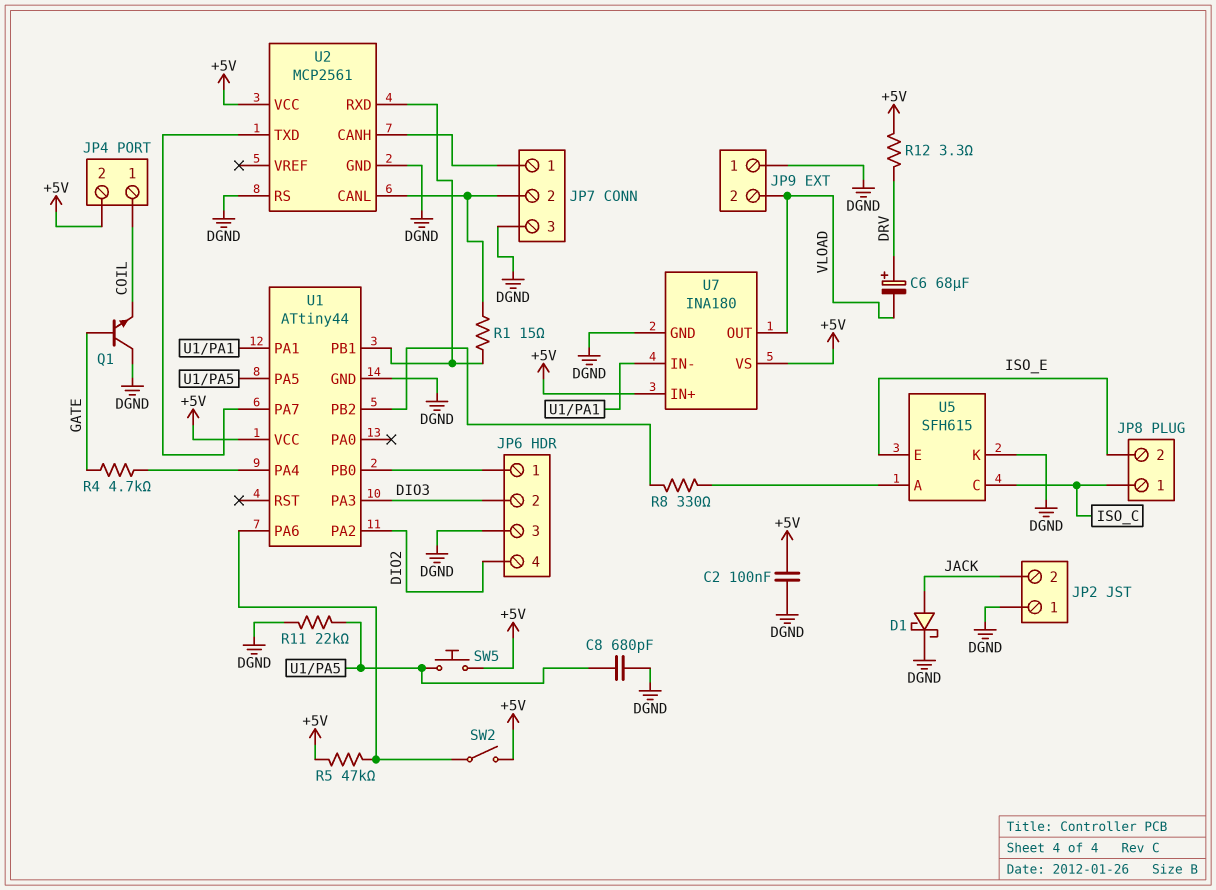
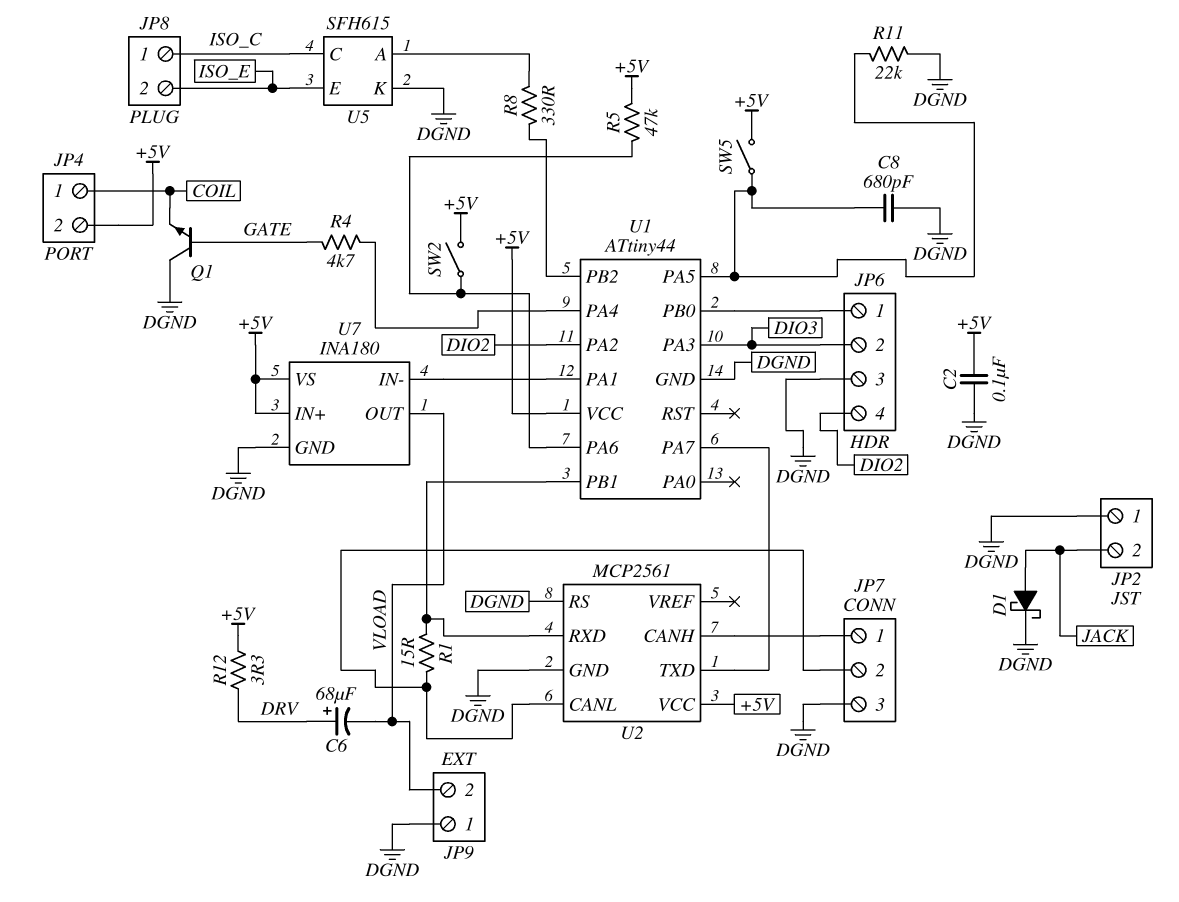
SW5: button (+5V, U1/PA5) -> switch (+5V, U1/PA5)

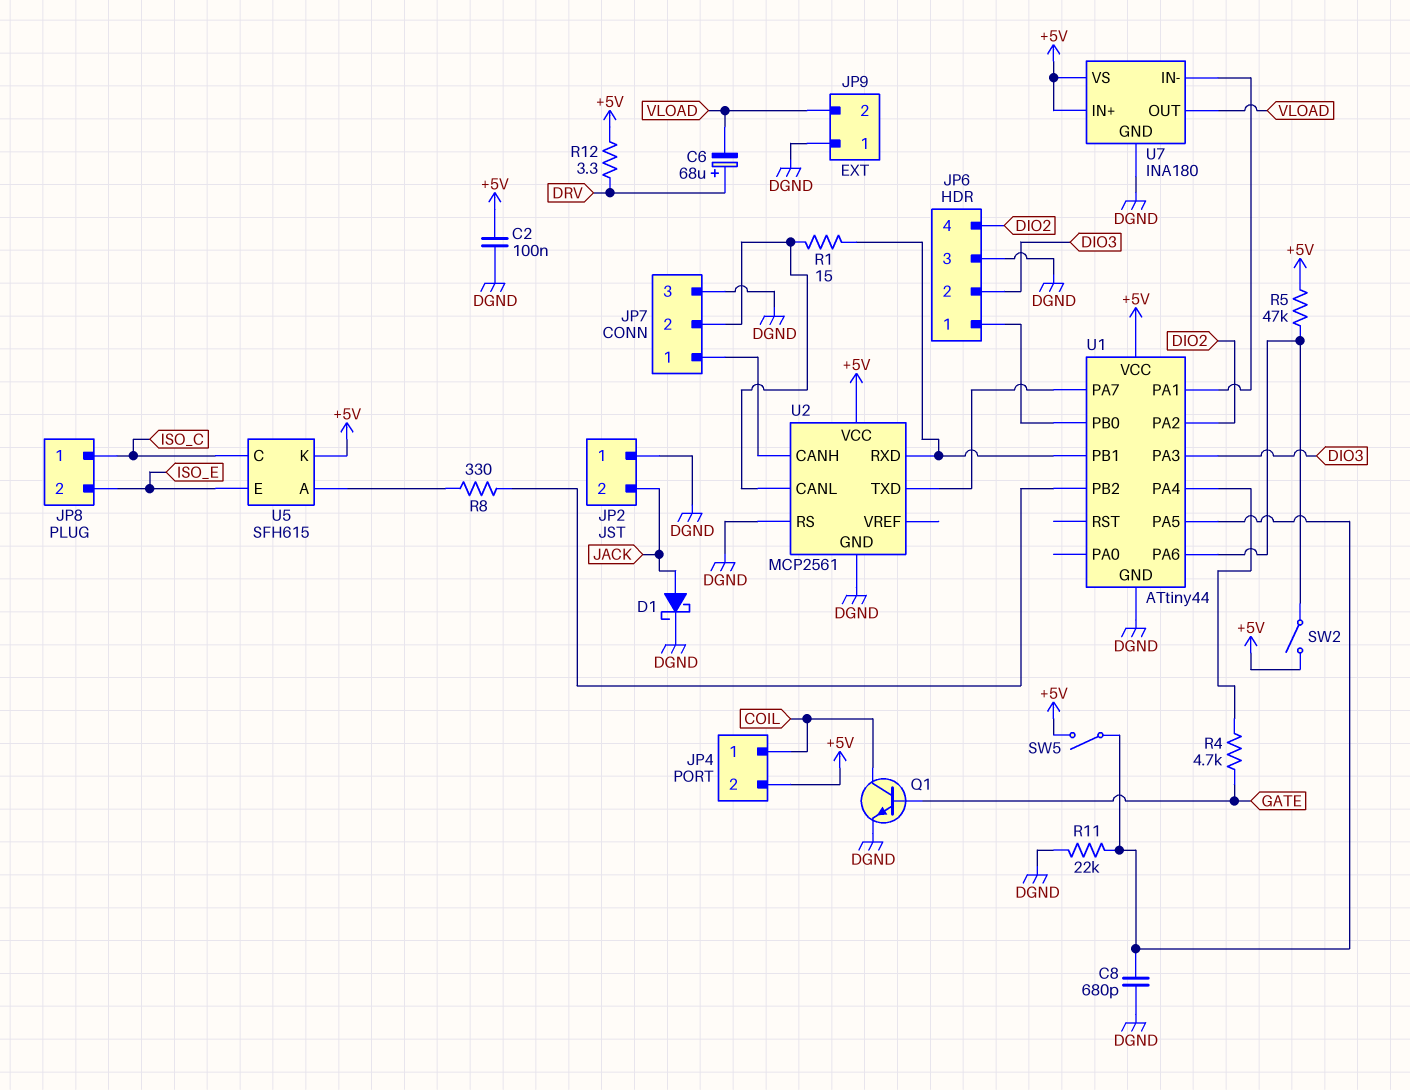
Q1: NPN (B GATE, C DGND, E COIL) -> NPN (B GATE, C COIL, E DGND)
U5 pin K: DGND -> +5V

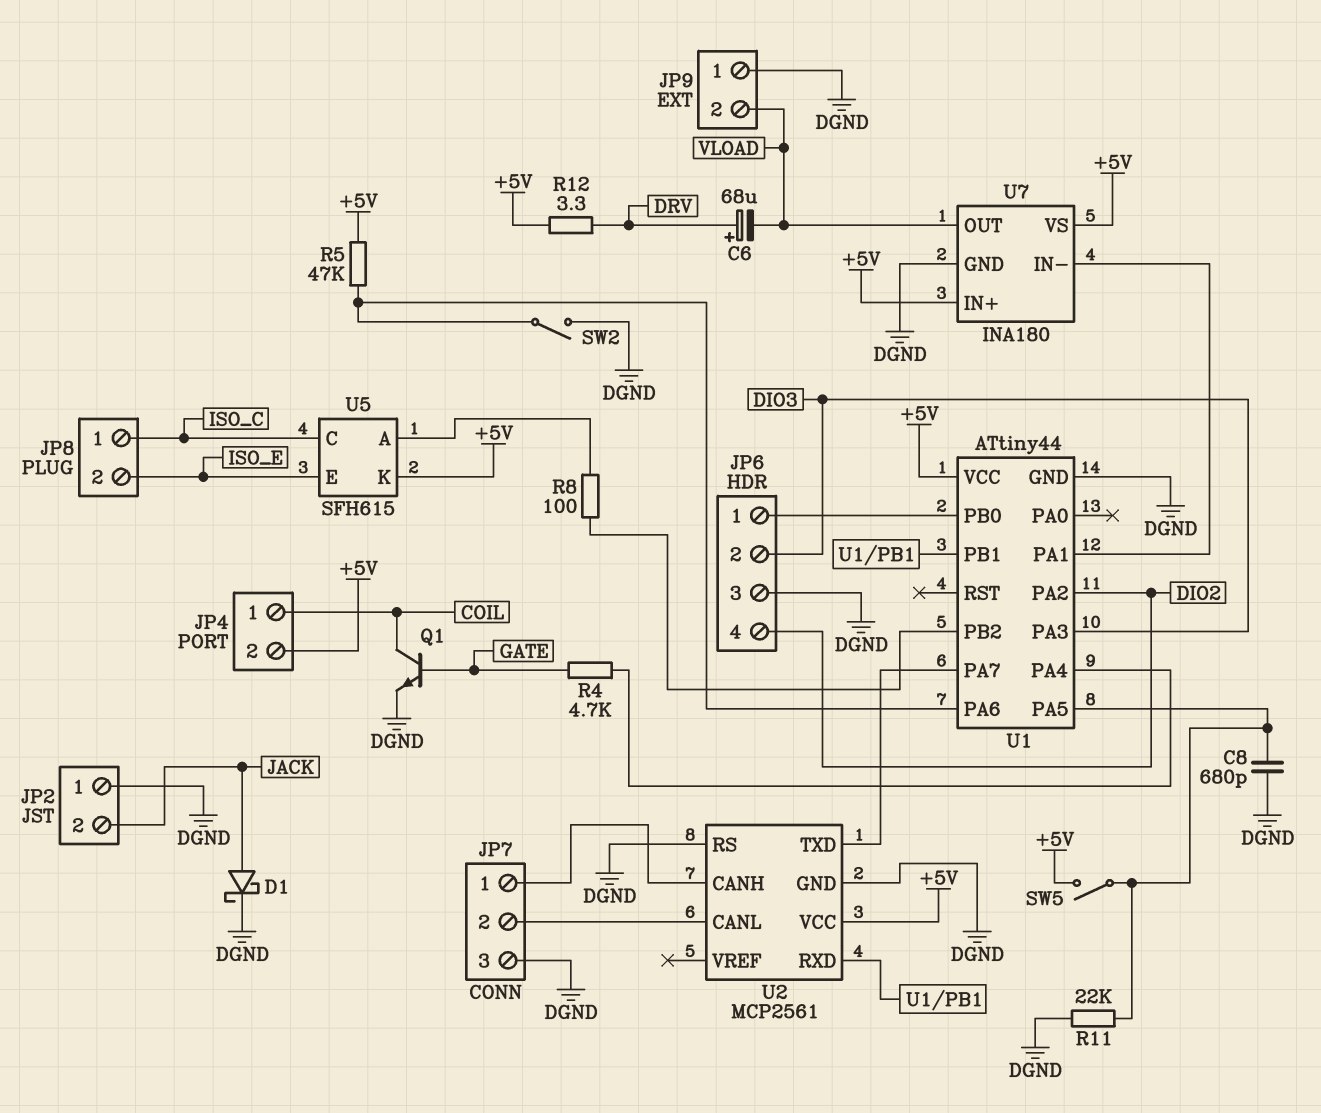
C2: 100nF (+5V, DGND) -> none
R1: 15 (JP7/2, U1/PB1) -> none
R8: 330 (U1/PB2, U5/A) -> 100 (U1/PB2, U5/A)
SW2: switch (+5V, U1/PA6) -> switch (DGND, U1/PA6)

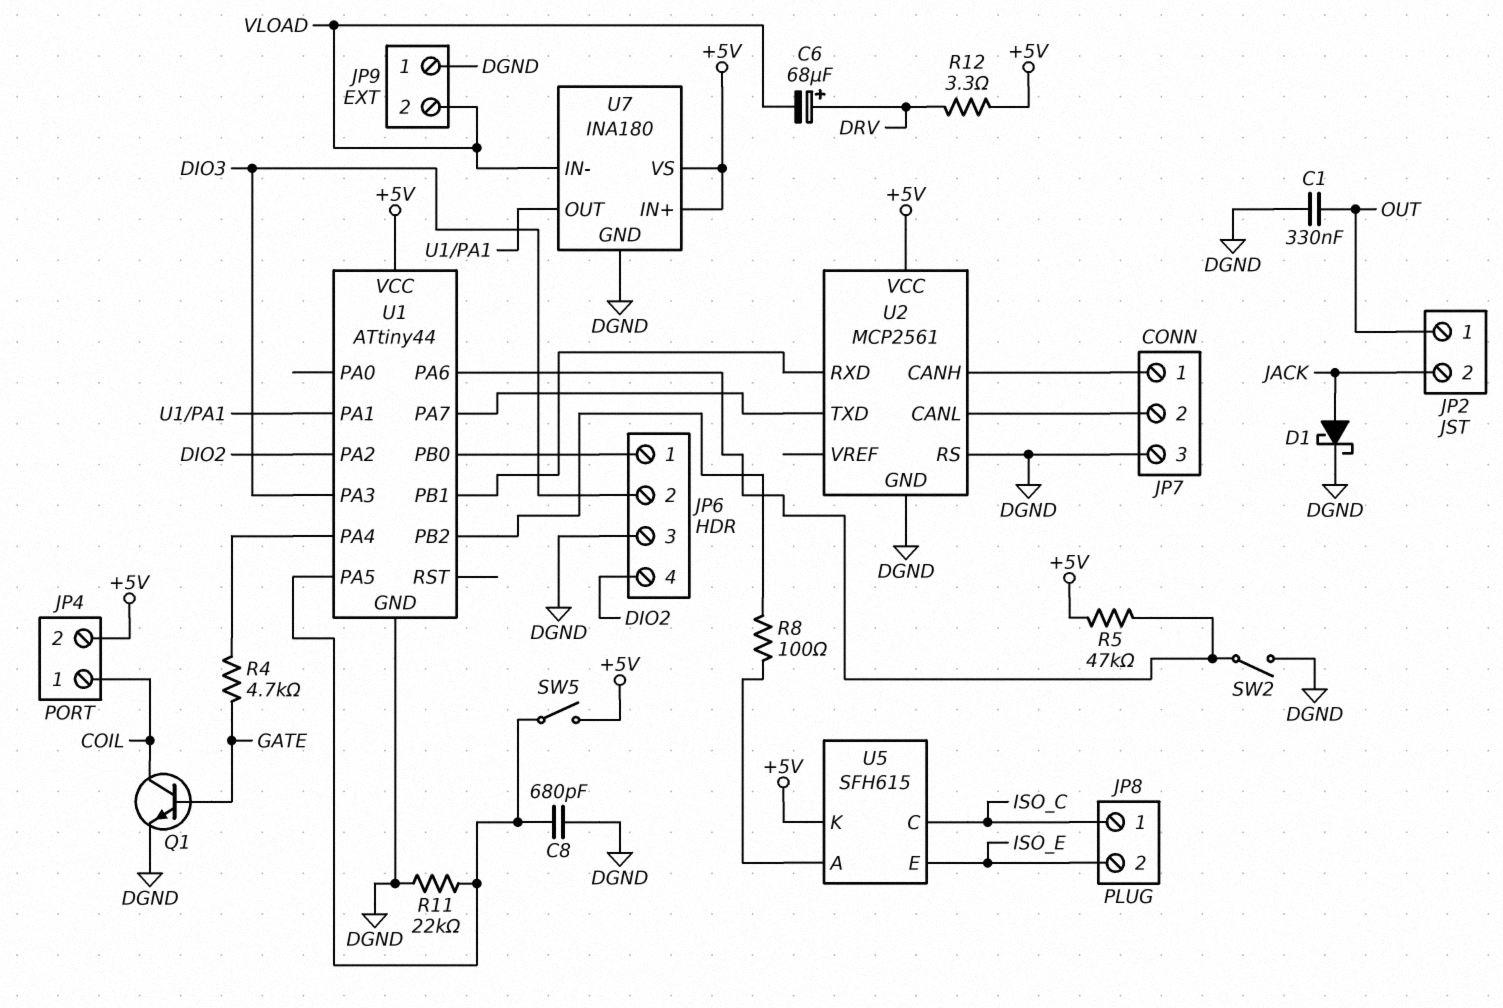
C1: none -> 330nF (DGND, OUT)
JP2 pin 1: DGND -> OUT
U7 pin IN-: U1/PA1 -> VLOAD
U7 pin OUT: VLOAD -> U1/PA1

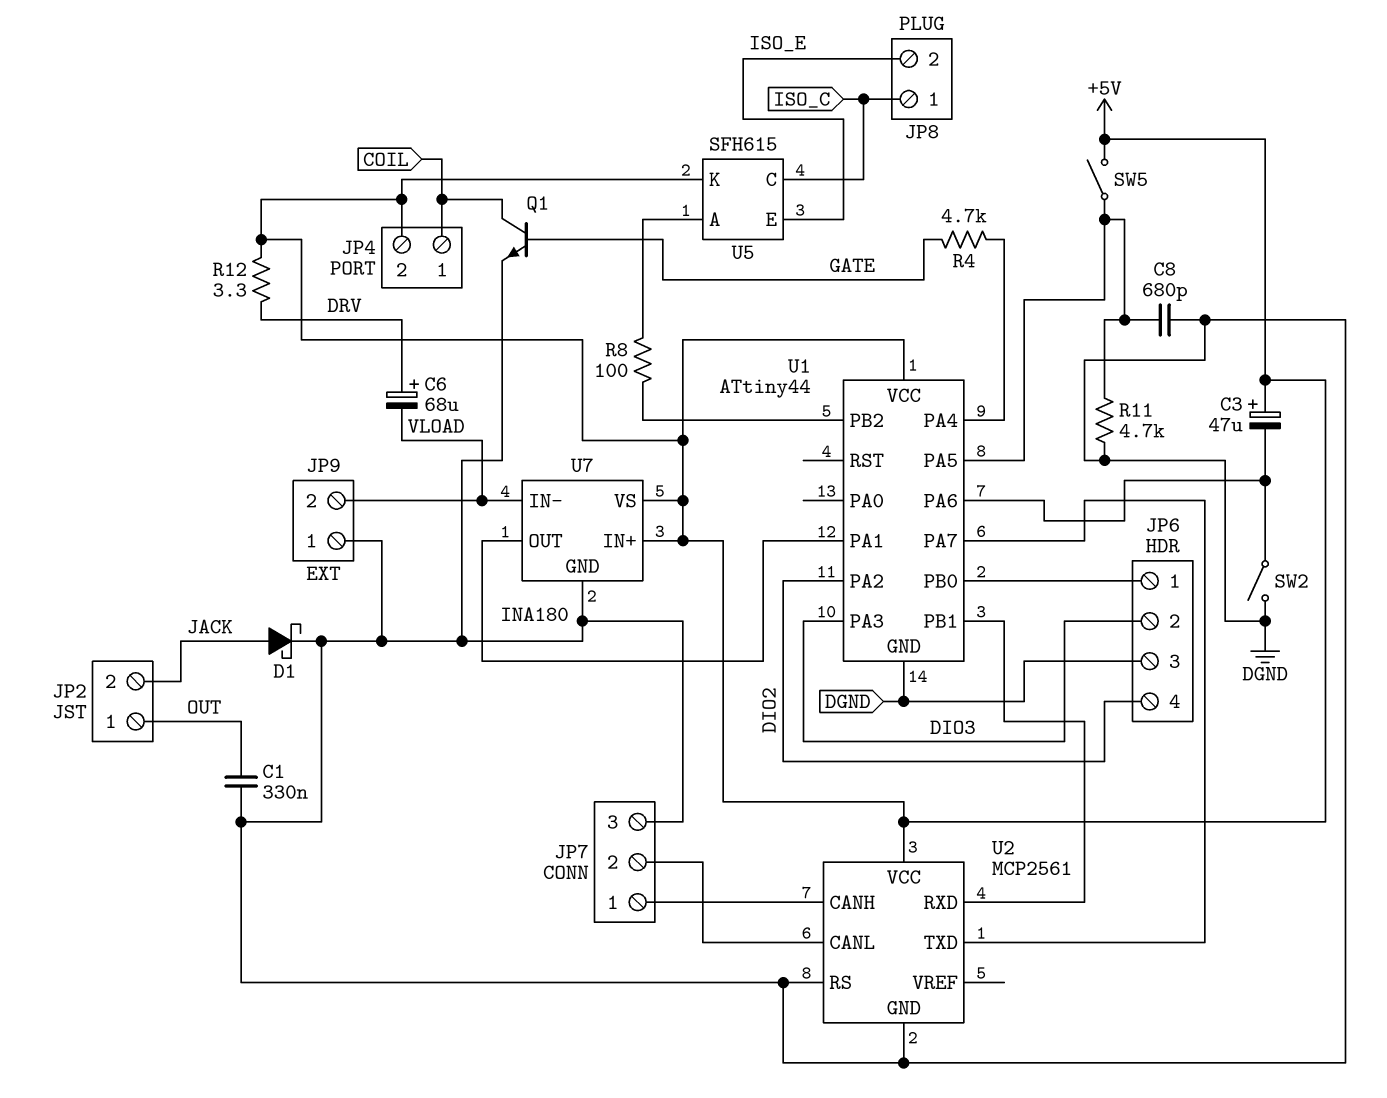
C3: none -> 47uF (plus +5V, minus U1/PA6)
R5: 47k (+5V, U1/PA6) -> none
R11: 22k (DGND, U1/PA5) -> 4.7k (DGND, U1/PA5)

